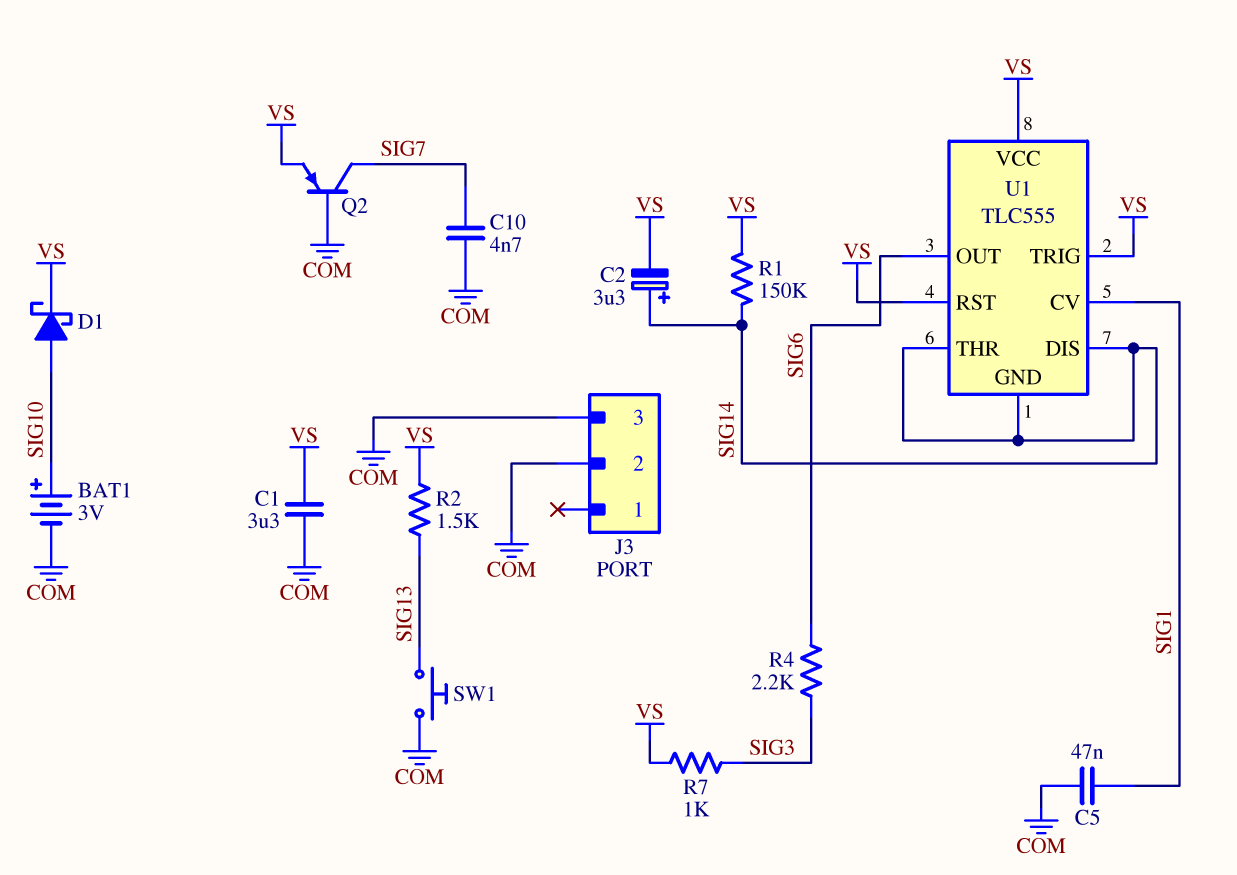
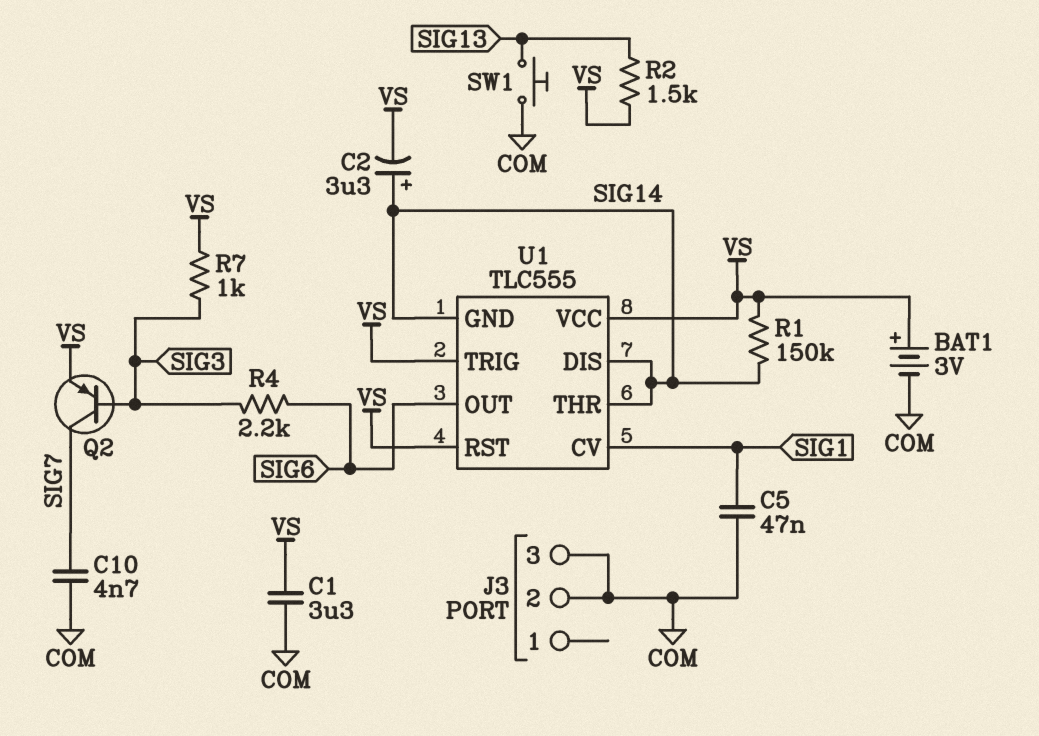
BAT1: 3V (plus SIG10, minus COM) -> 3V (plus VS, minus COM)
D1: schottky (A SIG10, K VS) -> none
Q2: PNP (B COM, C SIG7, E VS) -> PNP (B SIG3, C SIG7, E VS)

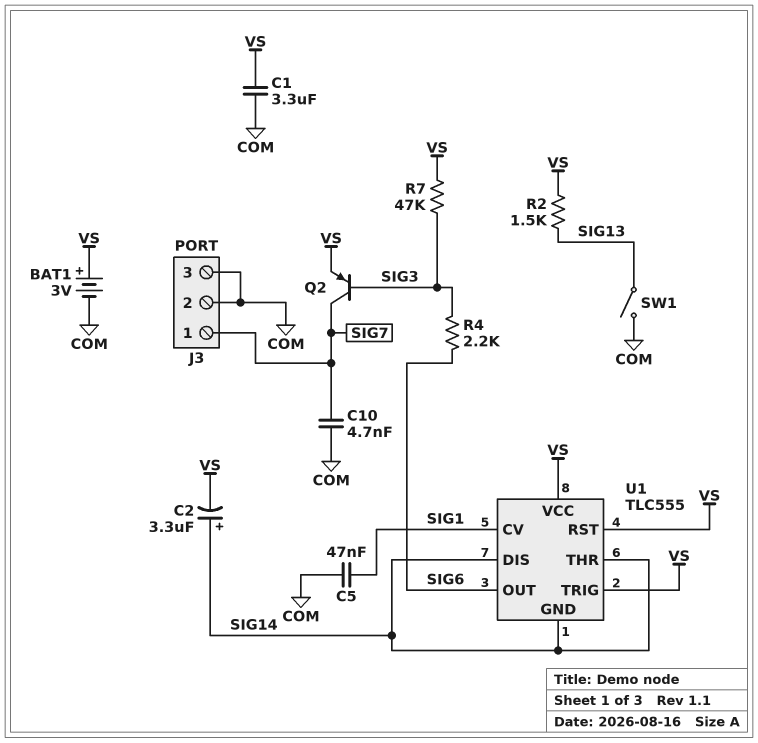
J3 pin 1: none -> SIG7
R1: 150k (SIG14, VS) -> none
R7: 1k (SIG3, VS) -> 47k (SIG3, VS)
SW1: button (COM, SIG13) -> switch (COM, SIG13)

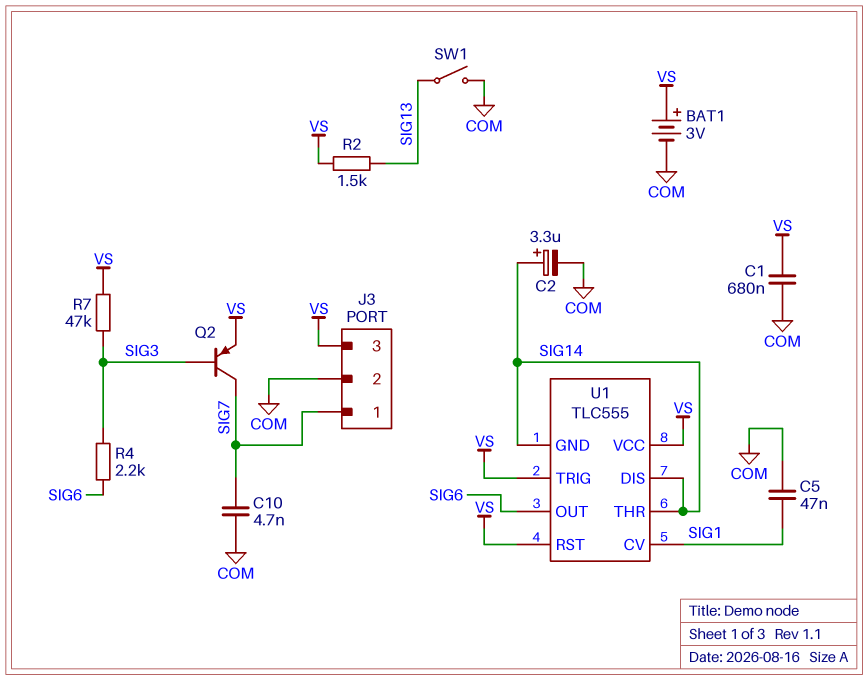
C1: 3.3uF (COM, VS) -> 680nF (COM, VS)
C2: 3.3uF (plus SIG14, minus VS) -> 3.3uF (plus SIG14, minus COM)
J3 pin 3: COM -> VS

